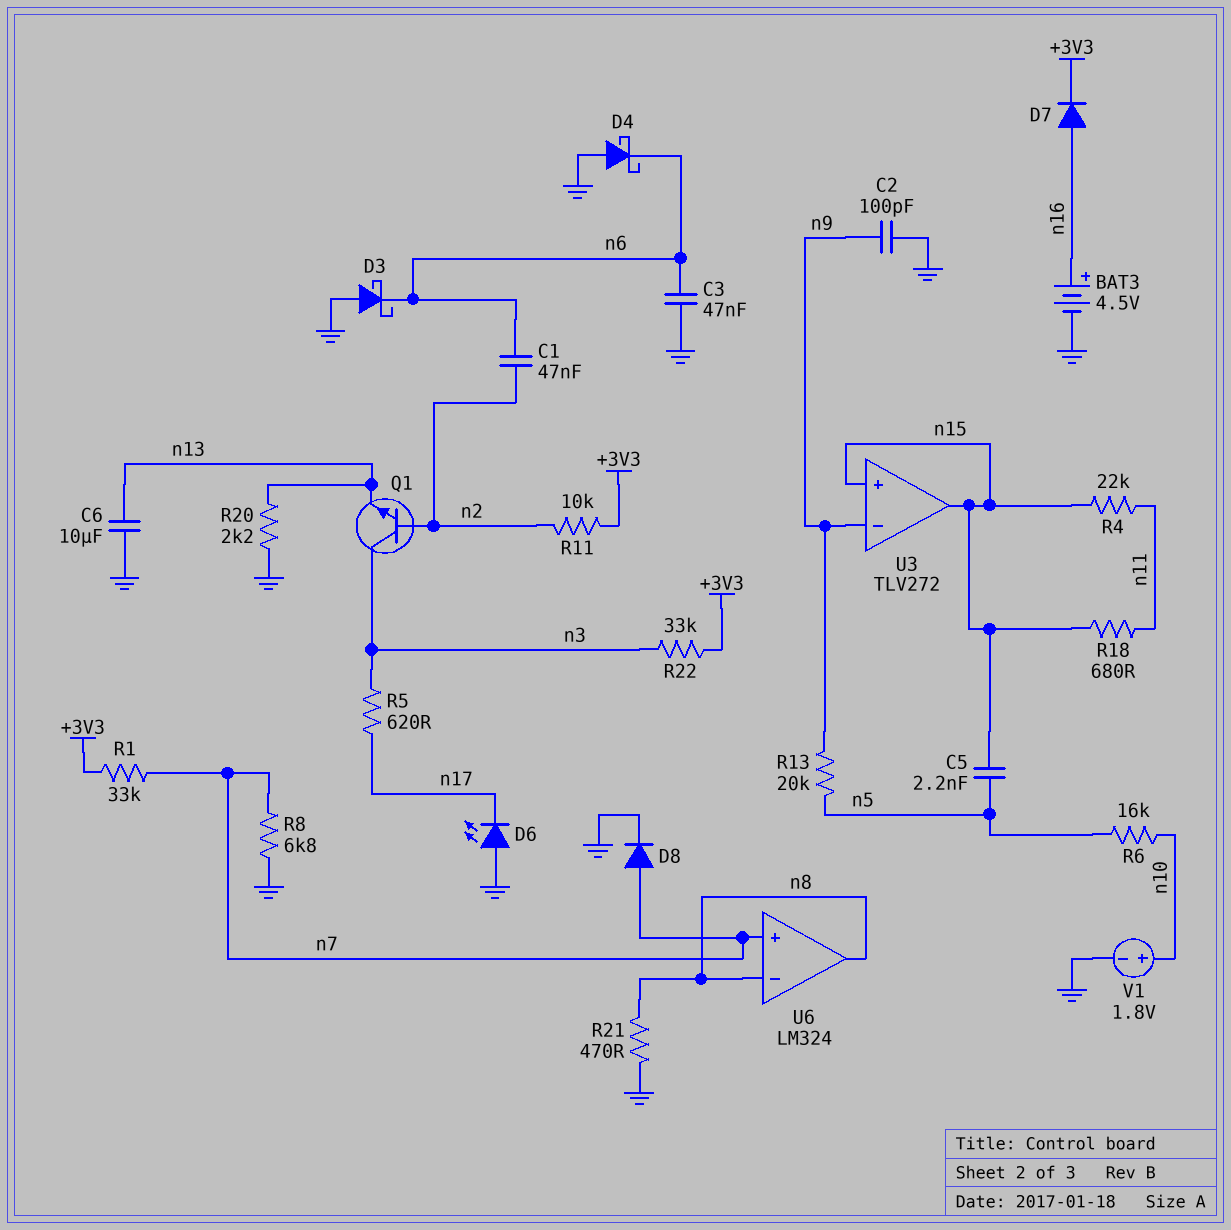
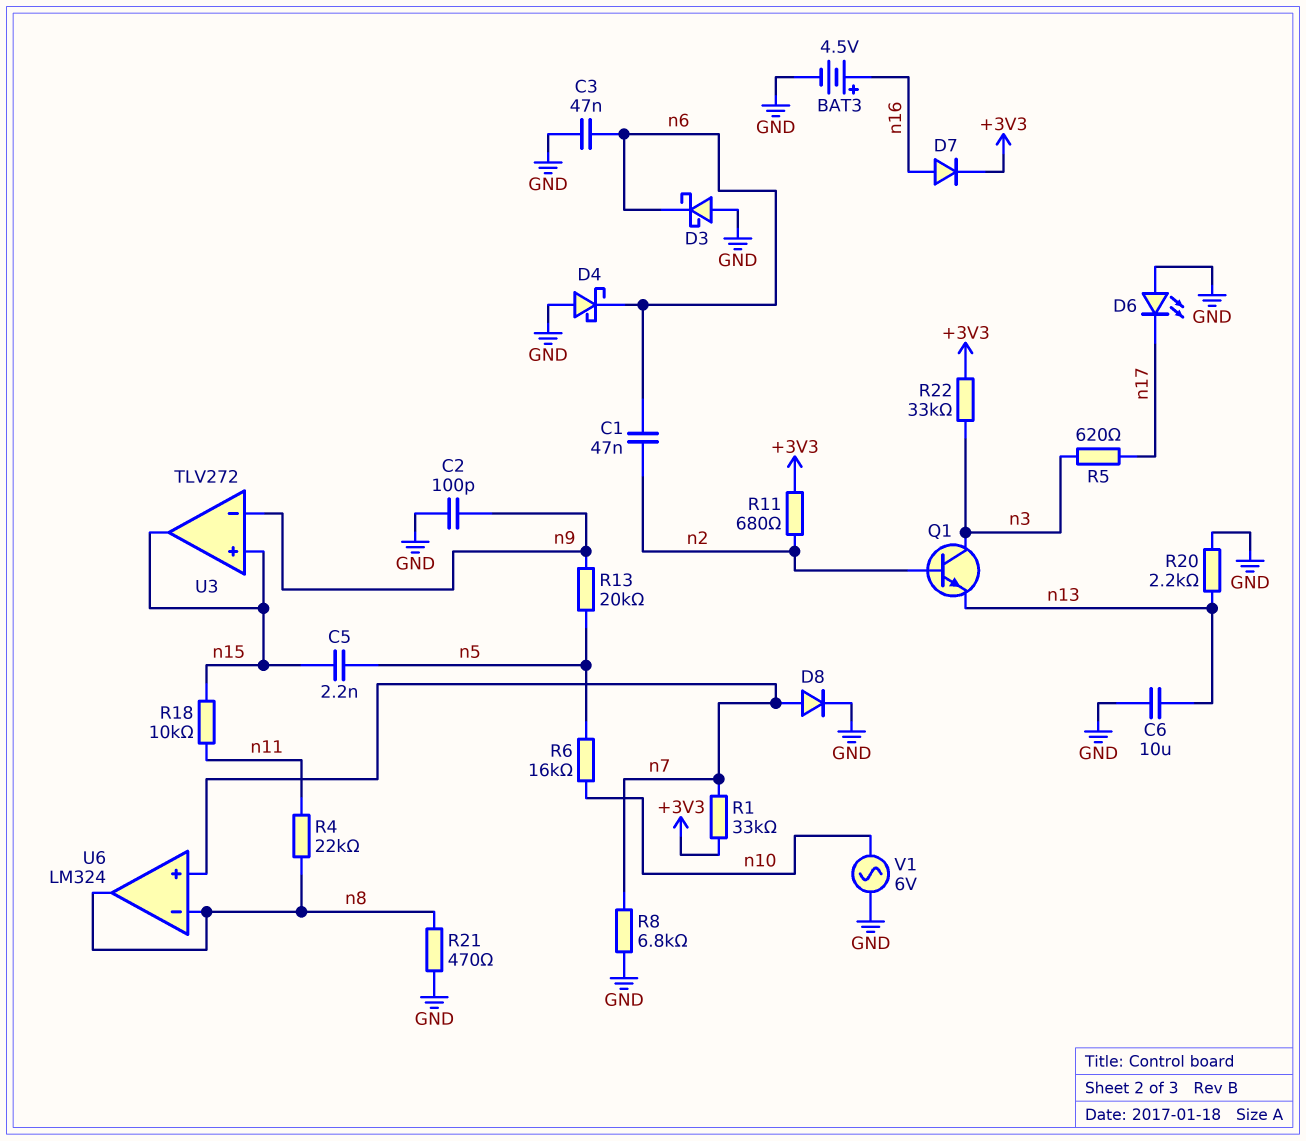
R4: 22k (n11, n15) -> 22k (n8, n11)
R11: 10k (+3V3, n2) -> 680 (+3V3, n2)
R18: 680 (n11, n15) -> 10k (n11, n15)
V1: 1.8V (plus n10, minus GND) -> AC 6V (GND, n10)

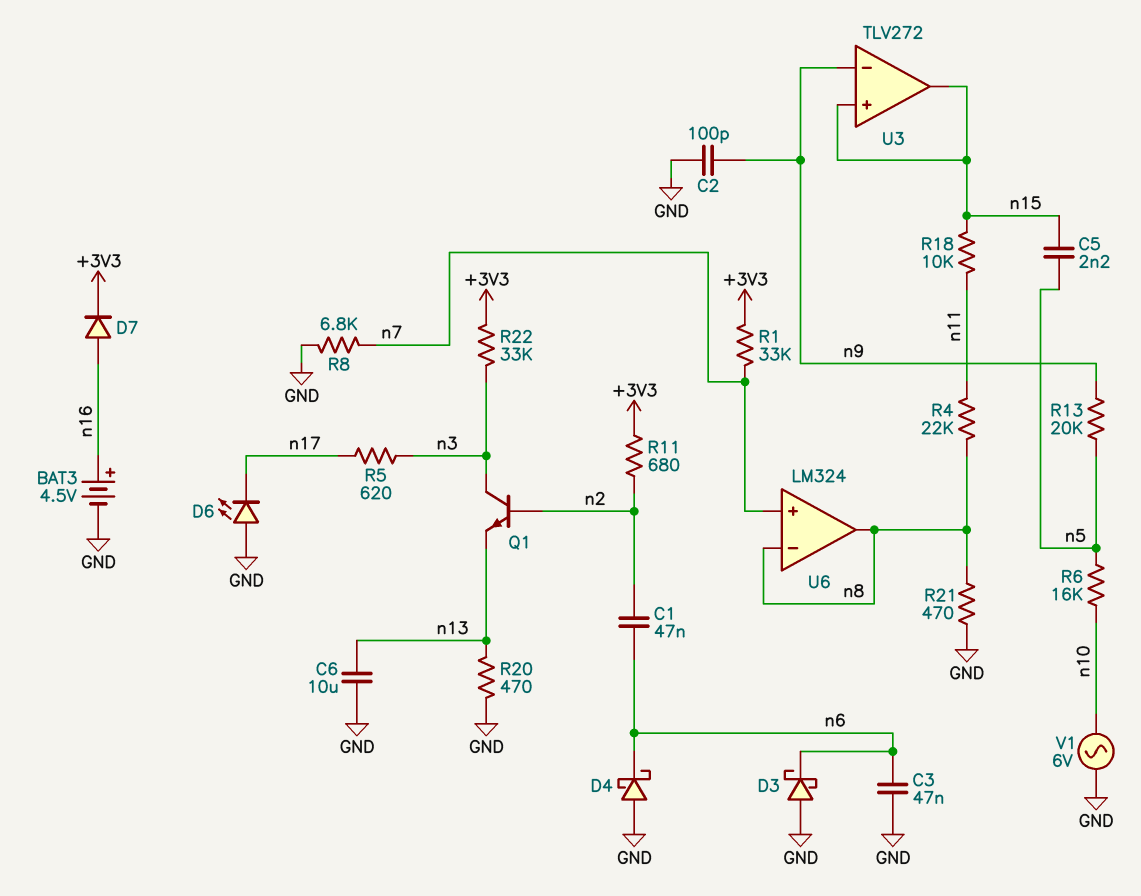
D8: diode (A n7, K GND) -> none
R20: 2.2k (GND, n13) -> 470 (GND, n13)

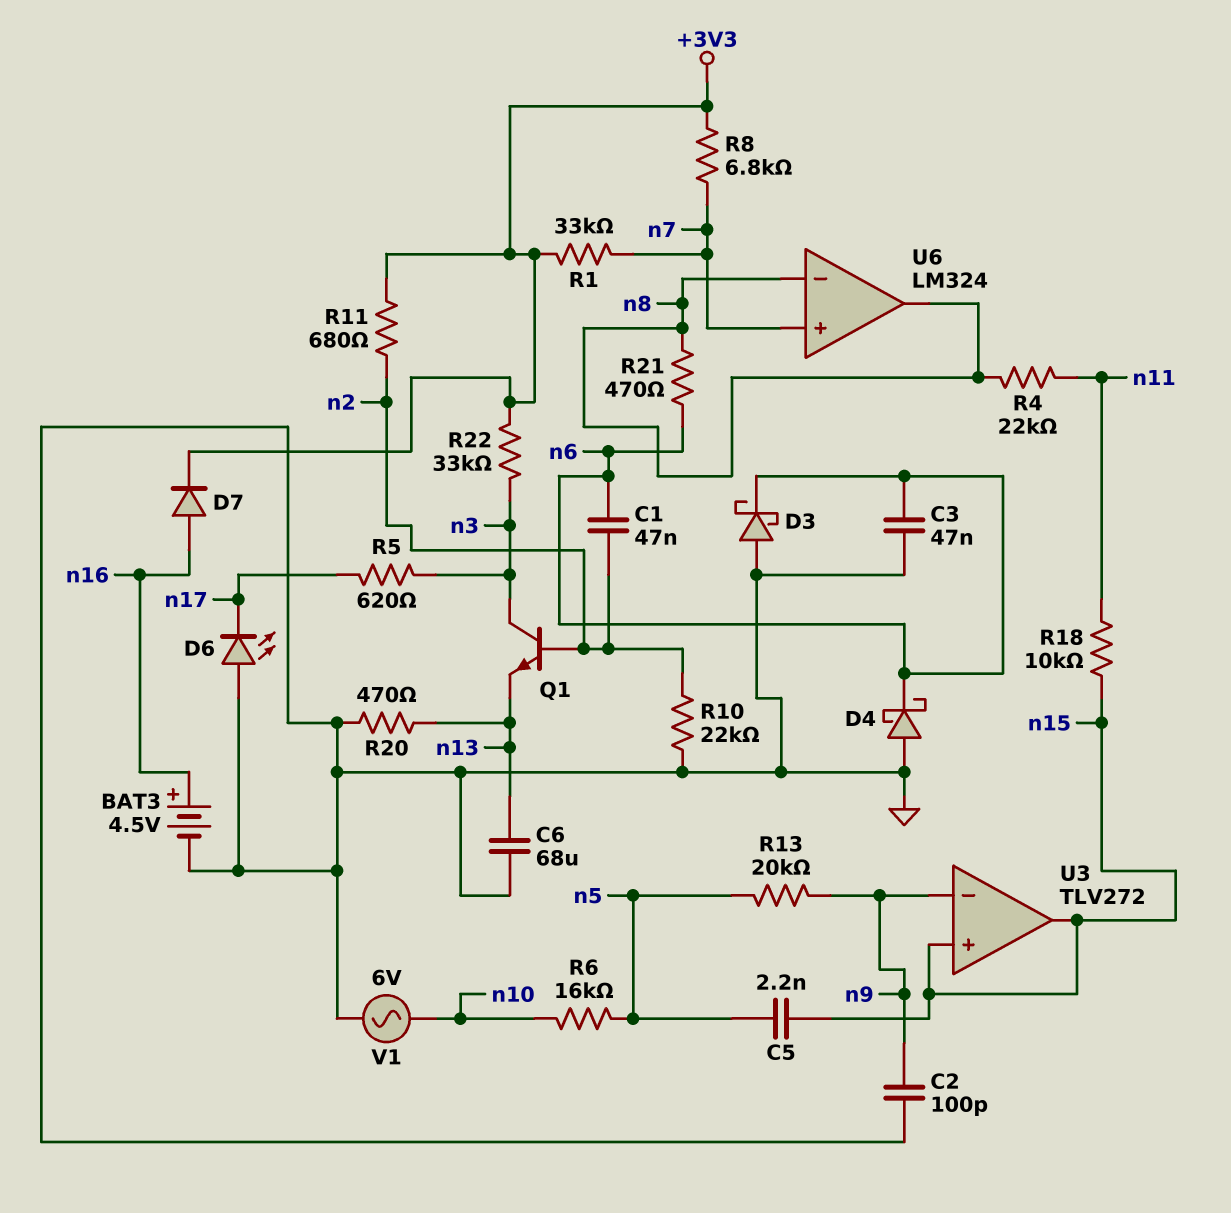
C6: 10uF (GND, n13) -> 68uF (GND, n13)
R8: 6.8k (GND, n7) -> 6.8k (+3V3, n7)
R10: none -> 22k (GND, n2)
R21: 470 (GND, n8) -> 470 (n6, n8)

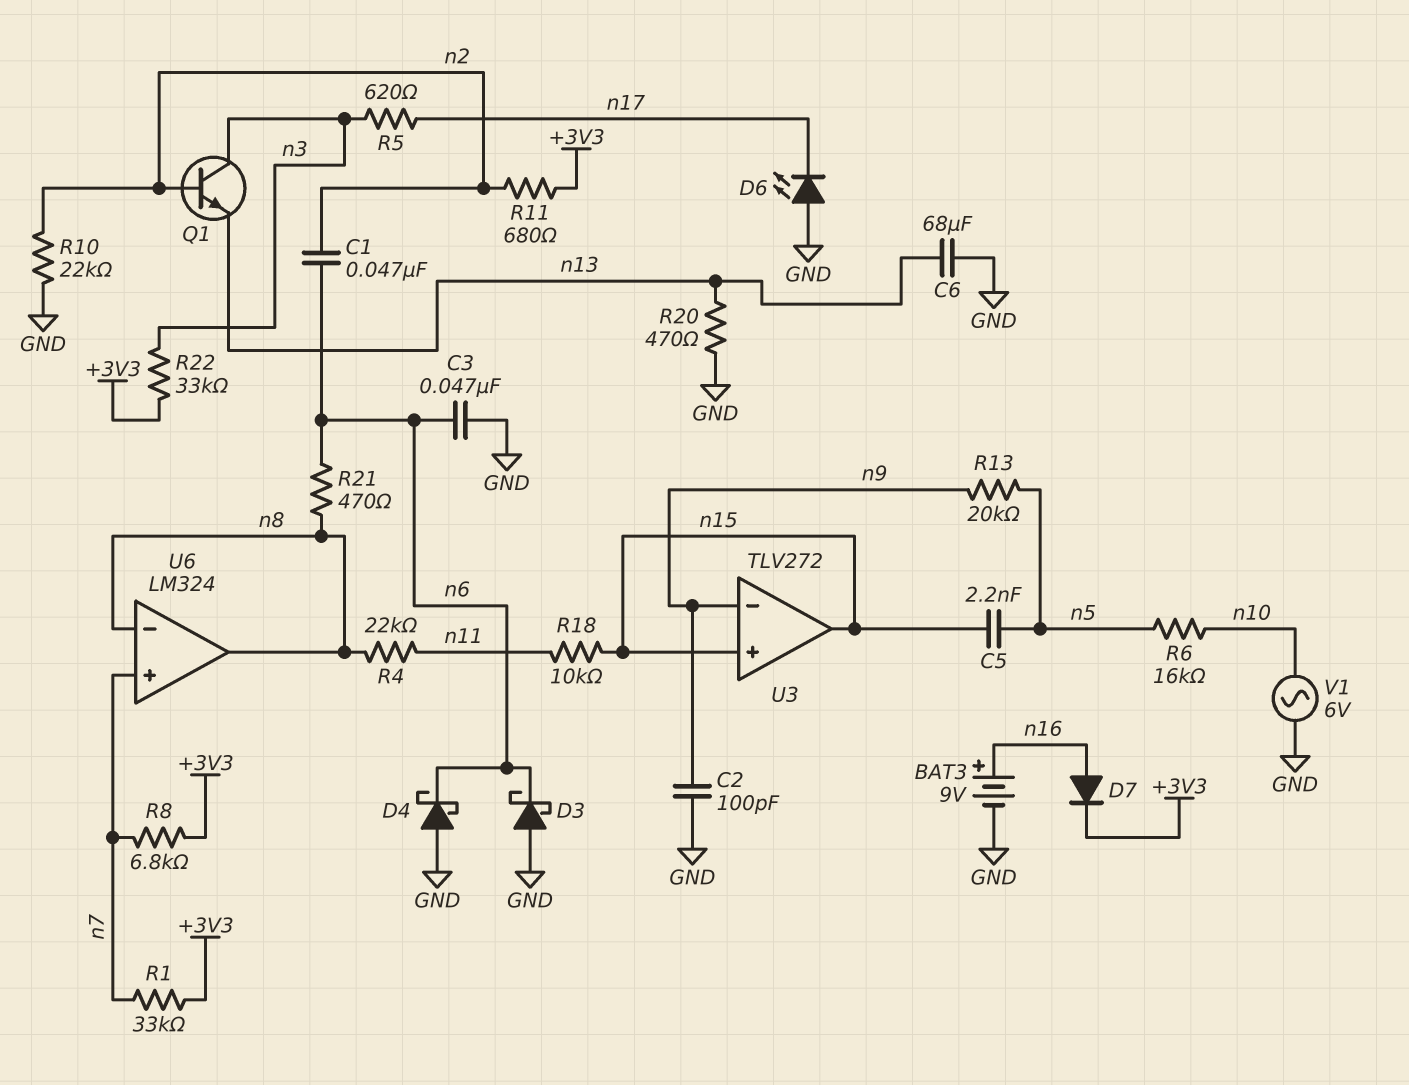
BAT3: 4.5V (plus n16, minus GND) -> 9V (plus n16, minus GND)

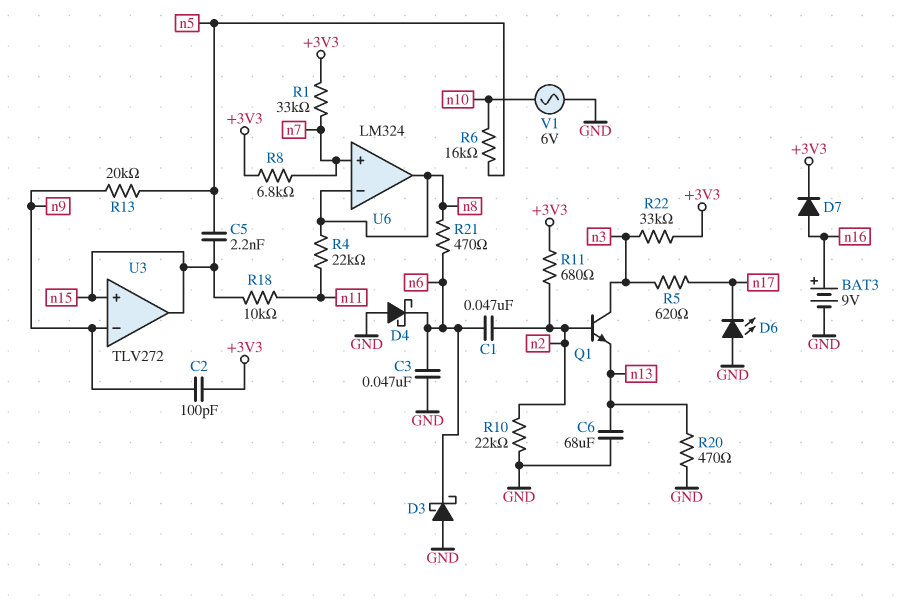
C2: 100pF (GND, n9) -> 100pF (+3V3, n9)

